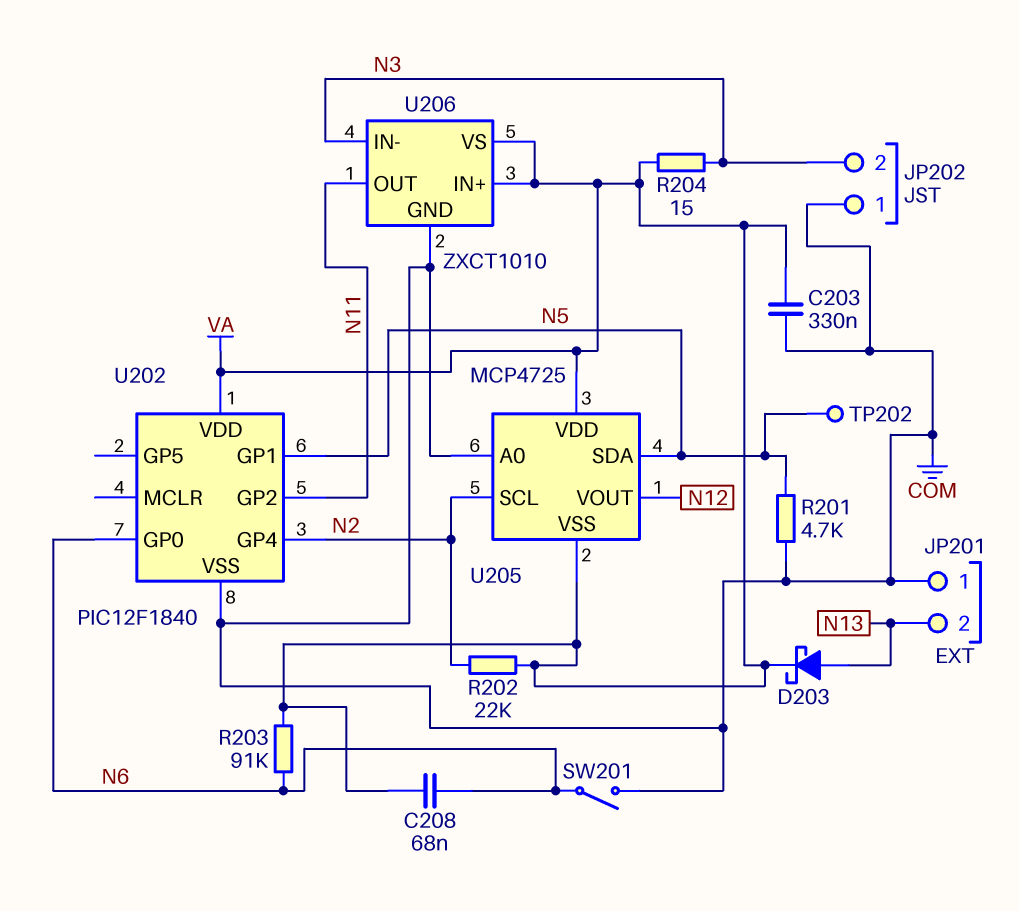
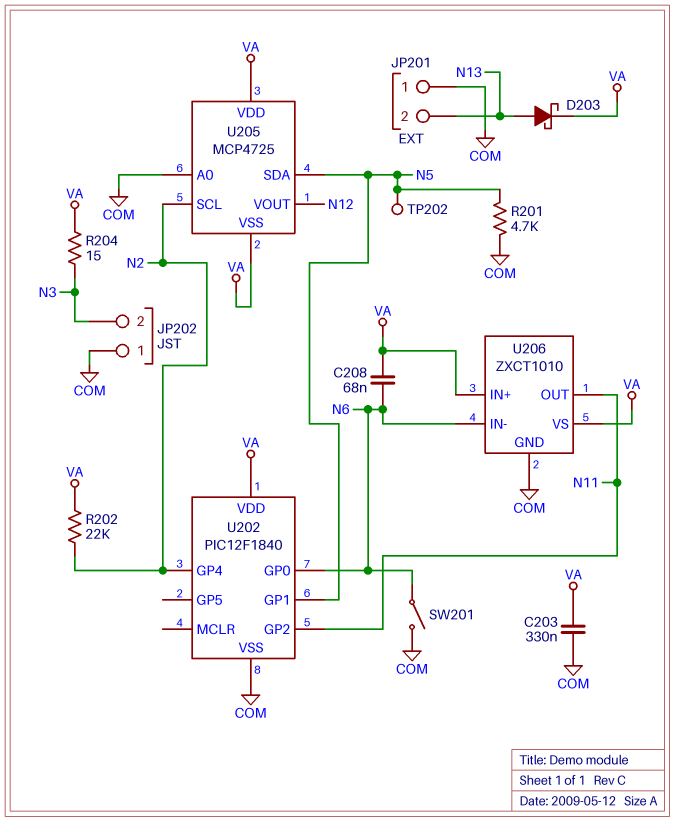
R203: 91k (N6, VA) -> none
U206 pin IN-: N3 -> N6

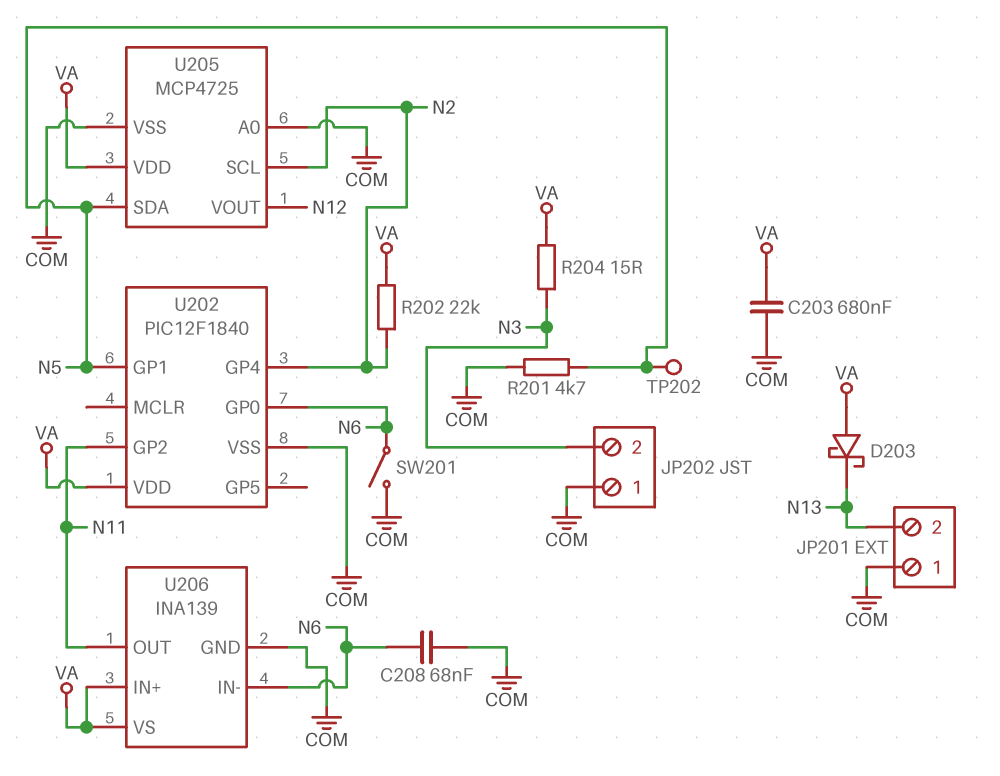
C203: 330nF (COM, VA) -> 680nF (COM, VA)
C208: 68nF (N6, VA) -> 68nF (COM, N6)
D203: schottky (A N13, K VA) -> schottky (A VA, K N13)
U205 pin VSS: VA -> COM
U206: ZXCT1010 -> INA139

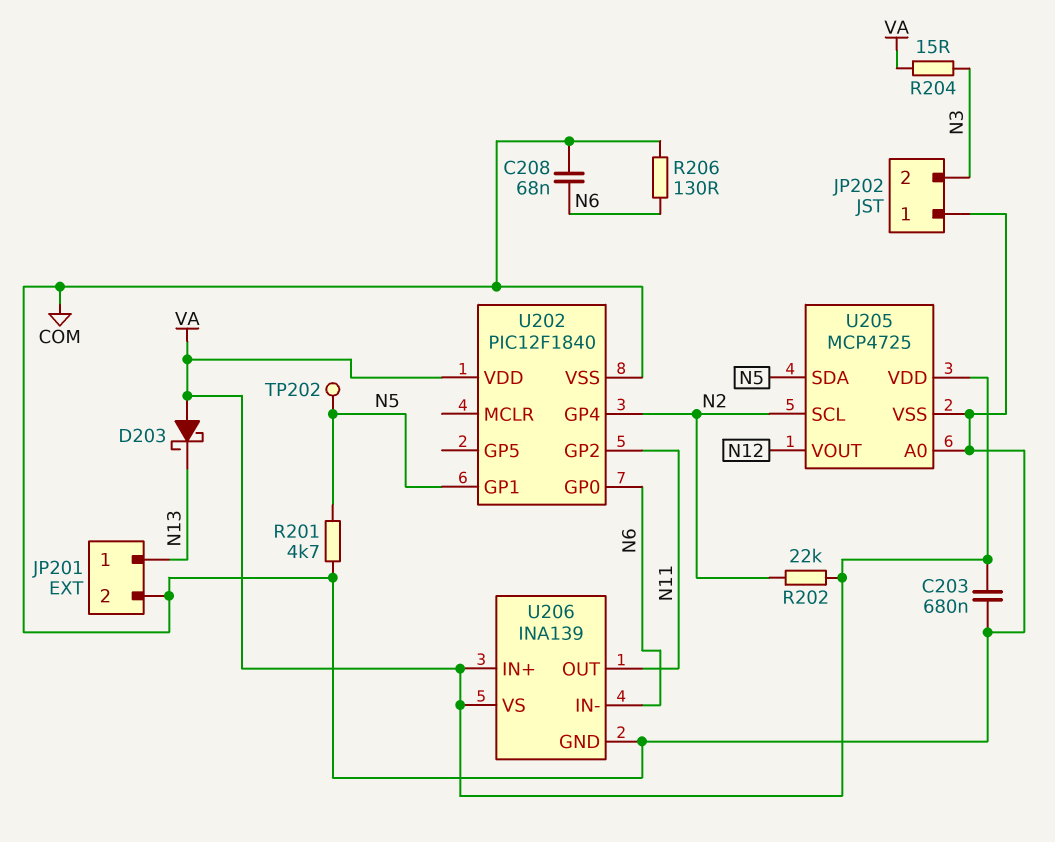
JP201 pin 1: COM -> N13
JP201 pin 2: N13 -> COM
R206: none -> 130 (COM, N6)
SW201: switch (COM, N6) -> none

